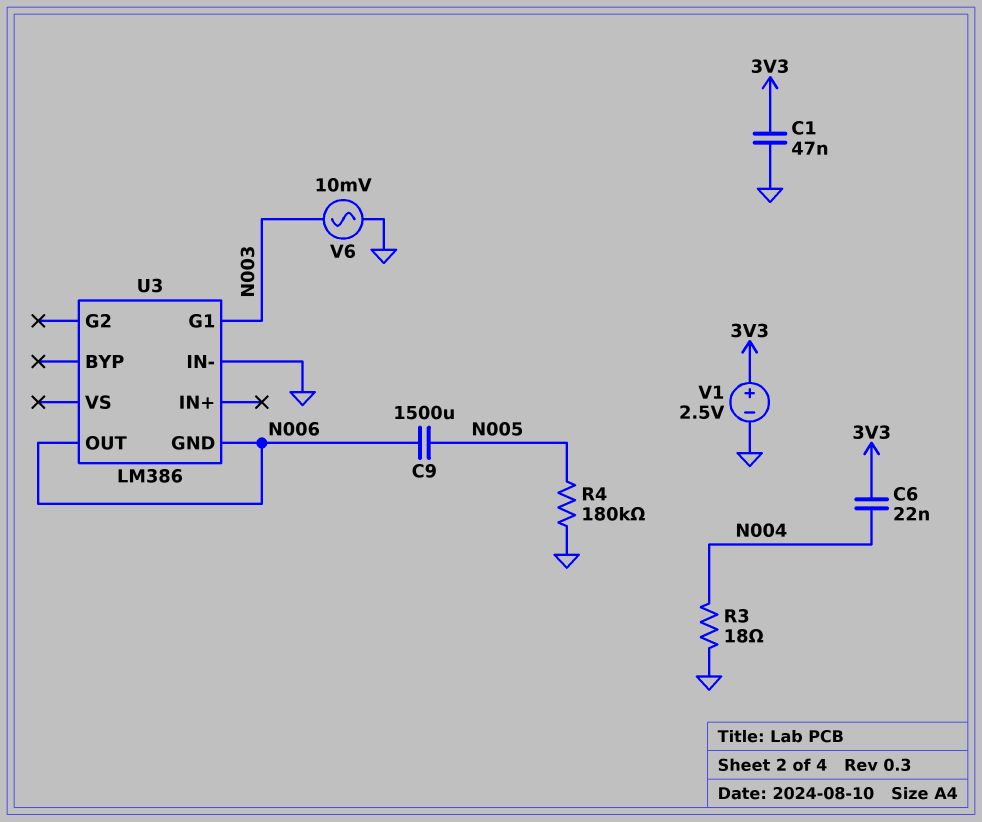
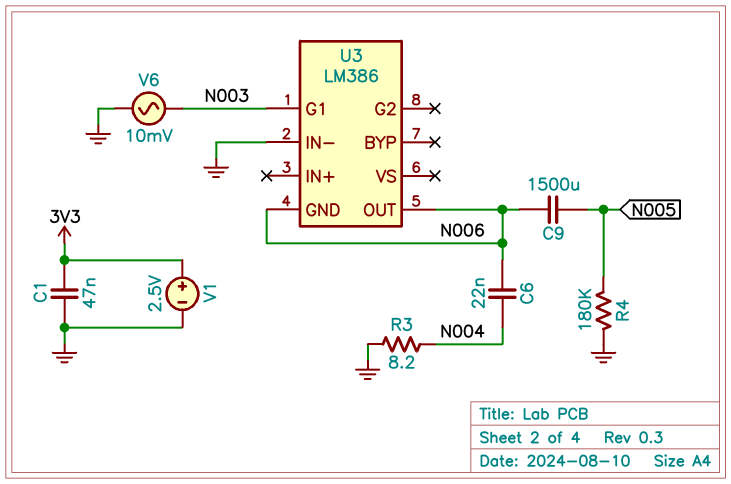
C6: 22nF (3V3, N004) -> 22nF (N004, N006)
R3: 18 (GND, N004) -> 8.2 (GND, N004)

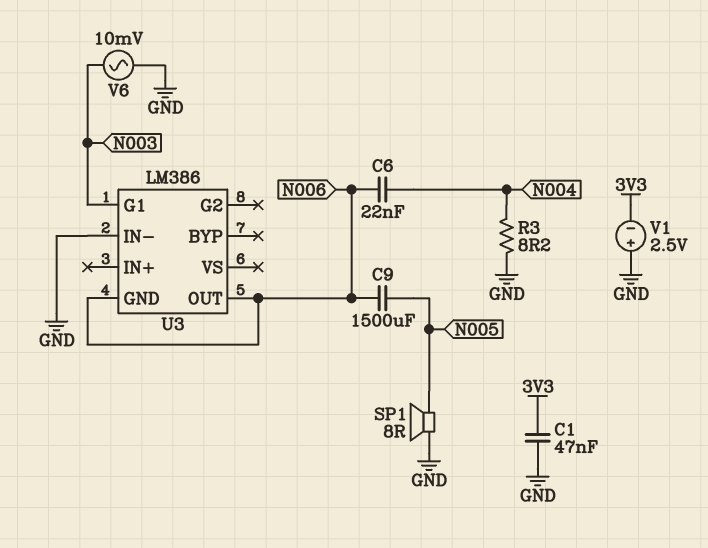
R4: 180k (GND, N005) -> none
SP1: none -> speaker 8R (GND, N005)
V1: 2.5V (plus 3V3, minus GND) -> 2.5V (plus GND, minus 3V3)

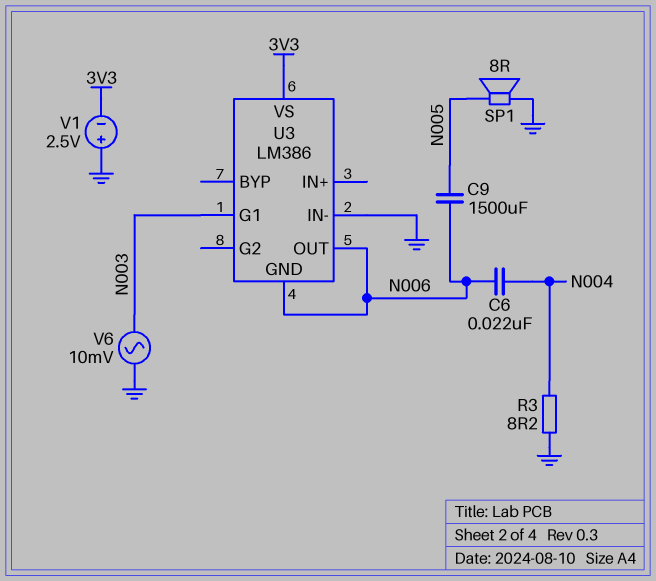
C1: 47nF (3V3, GND) -> none
U3 pin VS: none -> 3V3

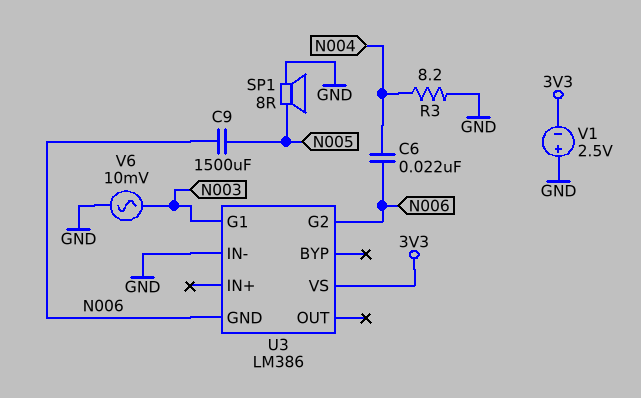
U3 pin G2: none -> N006
U3 pin OUT: N006 -> none

